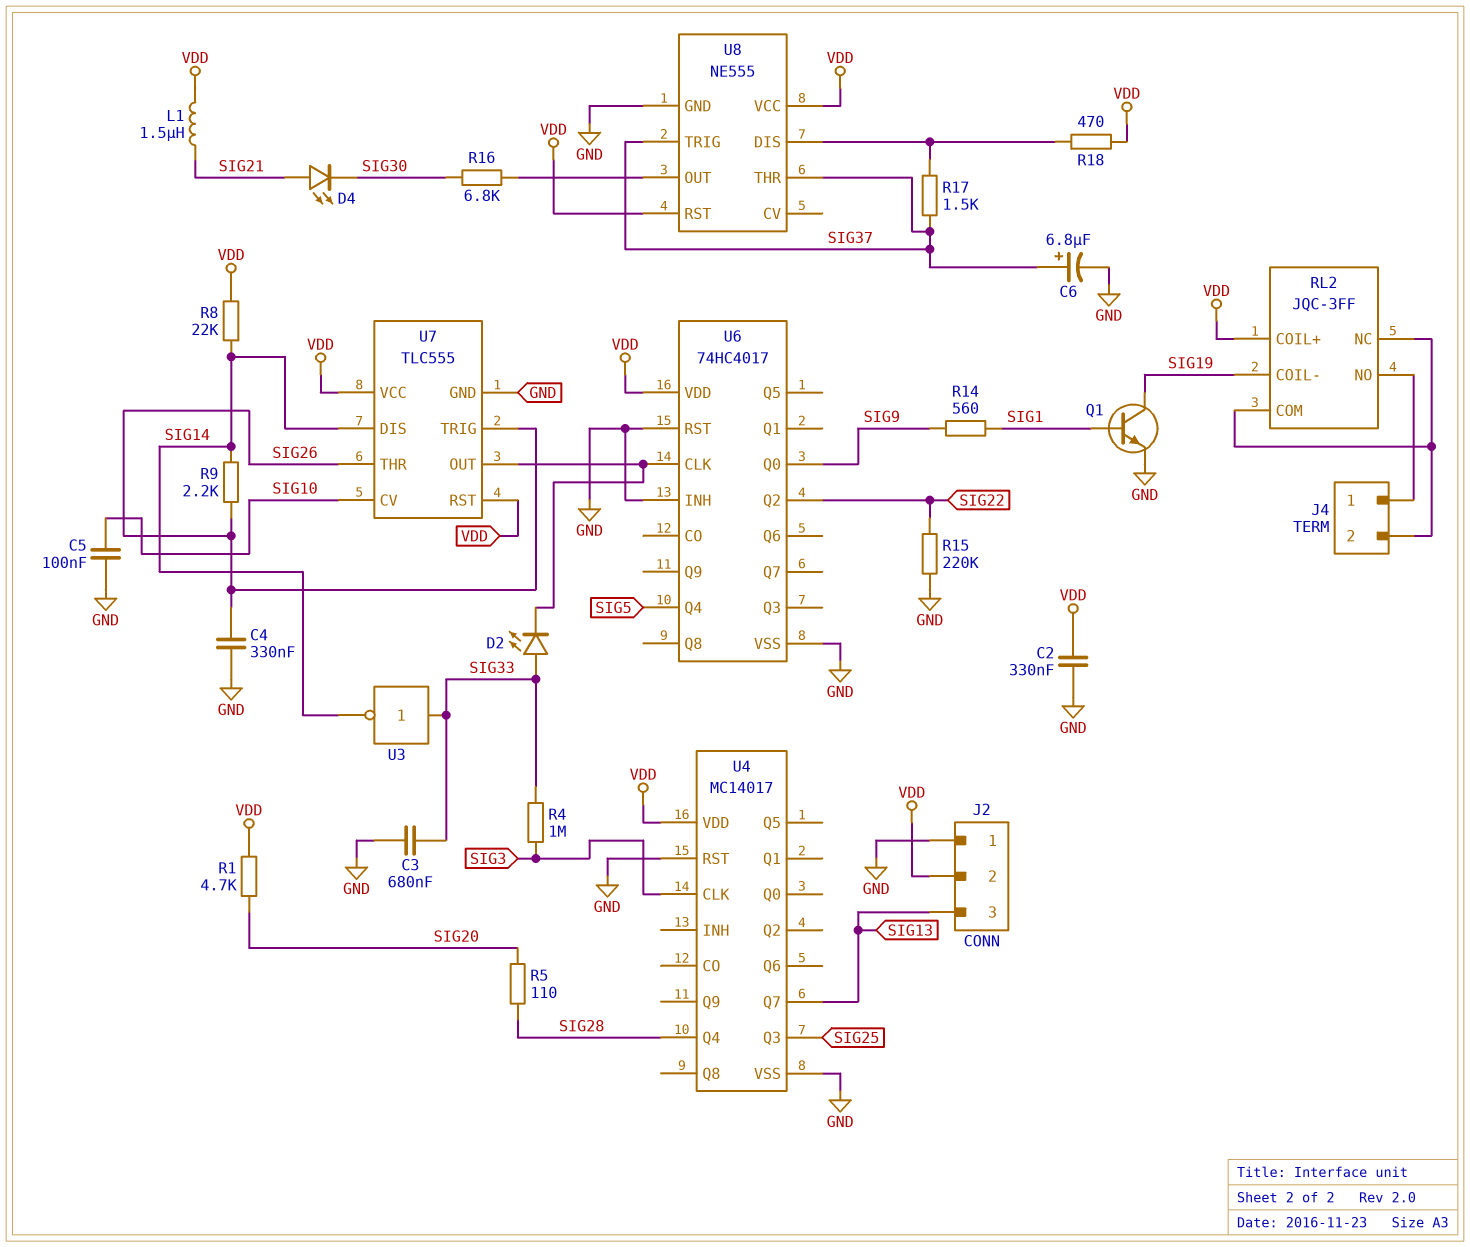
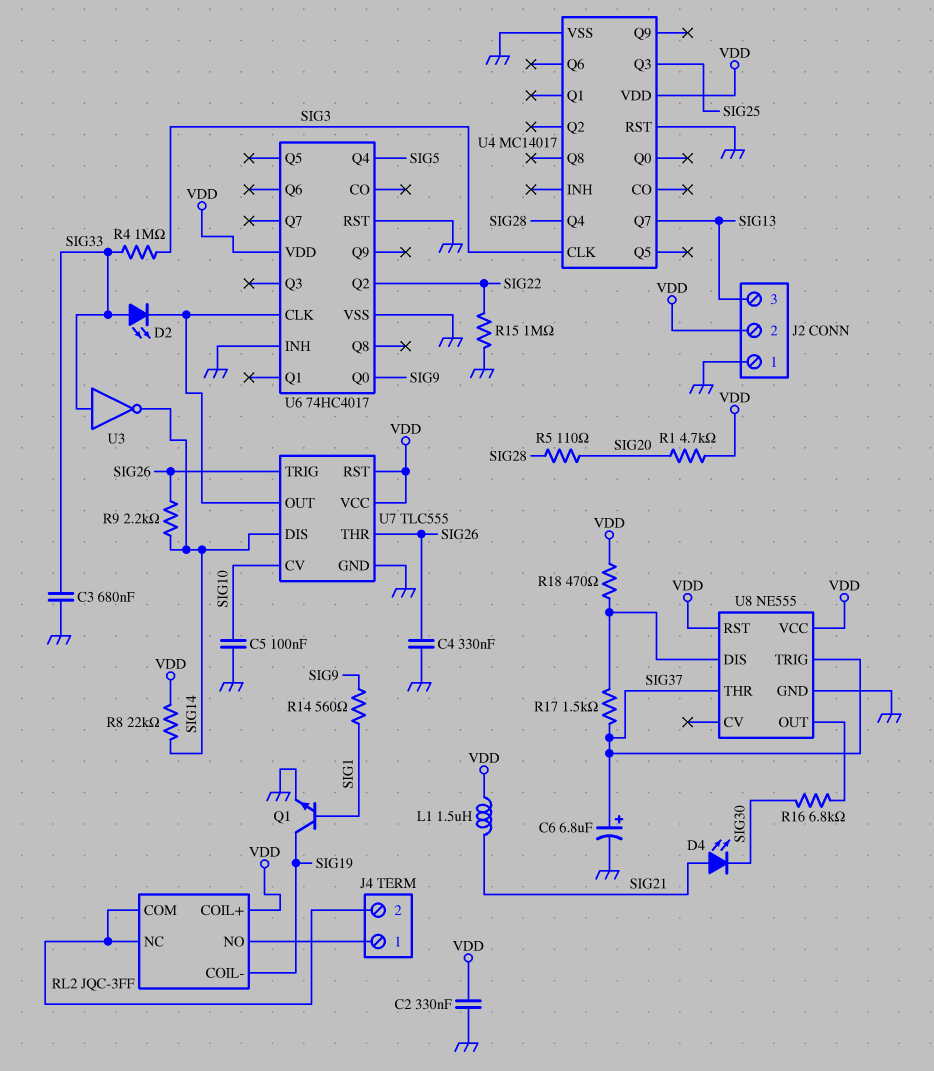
R15: 220k (GND, SIG22) -> 1M (GND, SIG22)

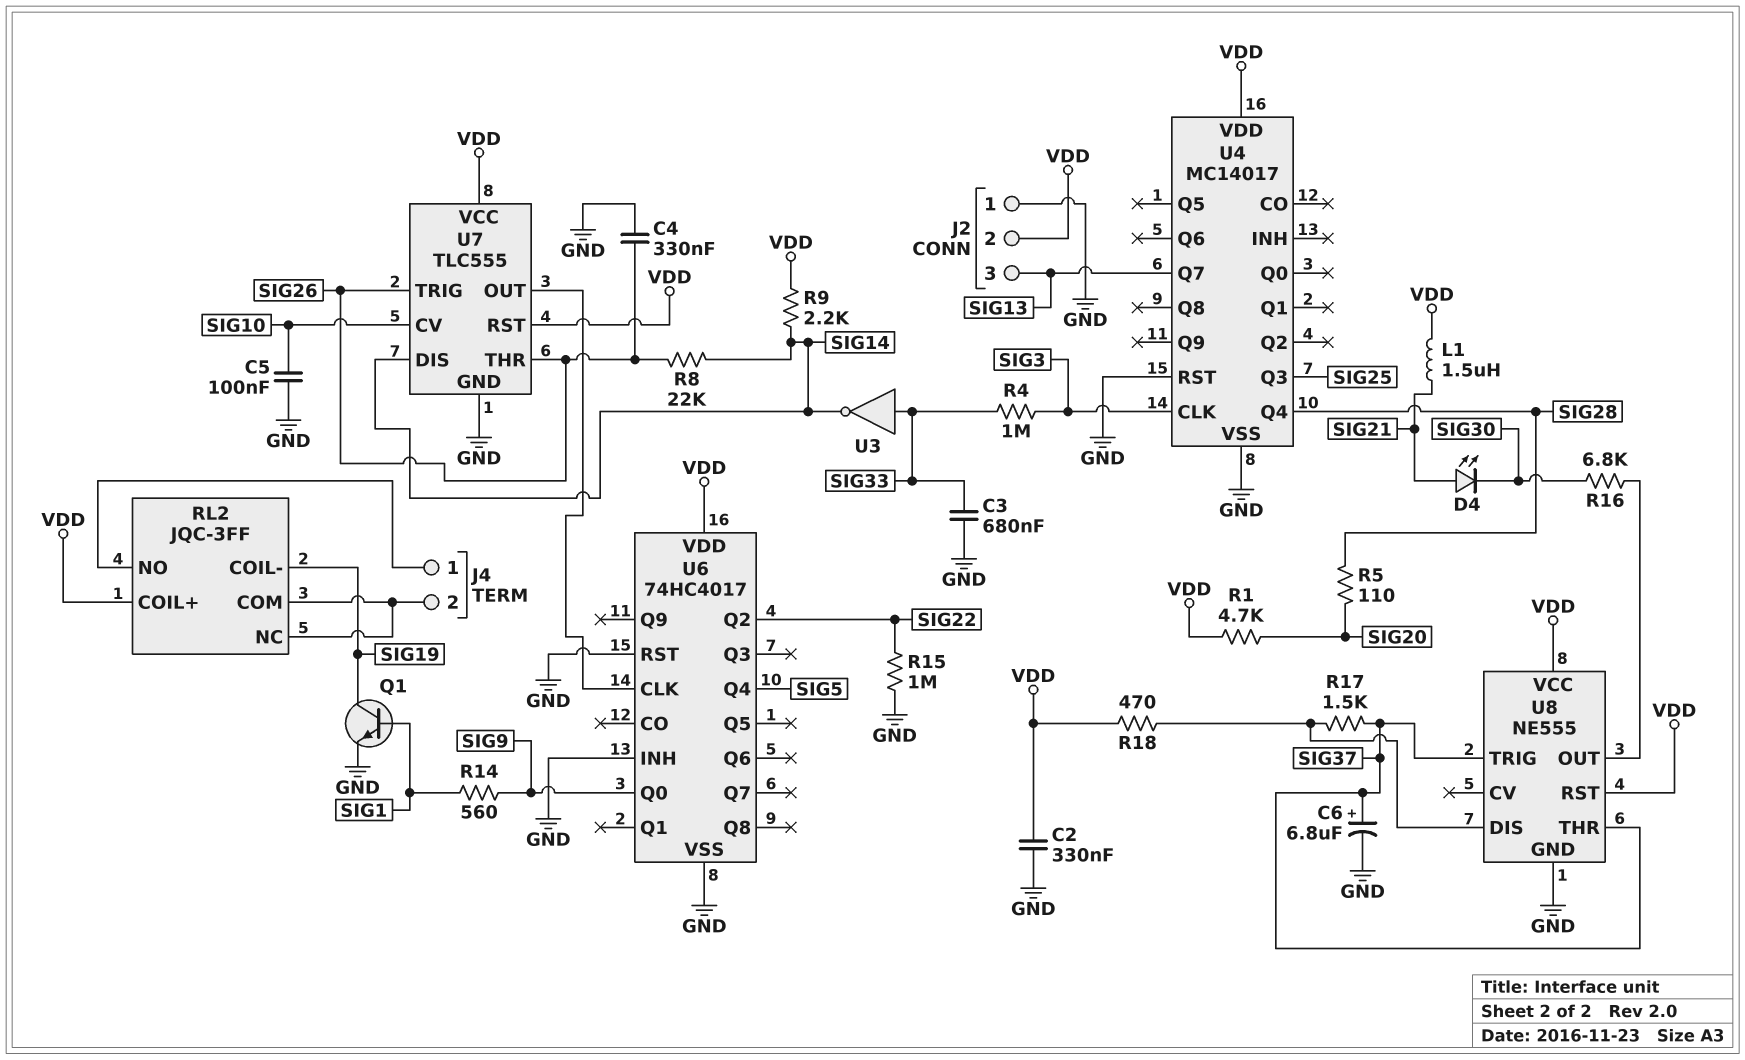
D2: LED (A SIG33, K U6/CLK) -> none
R8: 22k (SIG14, VDD) -> 22k (SIG14, SIG26)
R9: 2.2k (SIG14, SIG26) -> 2.2k (SIG14, VDD)

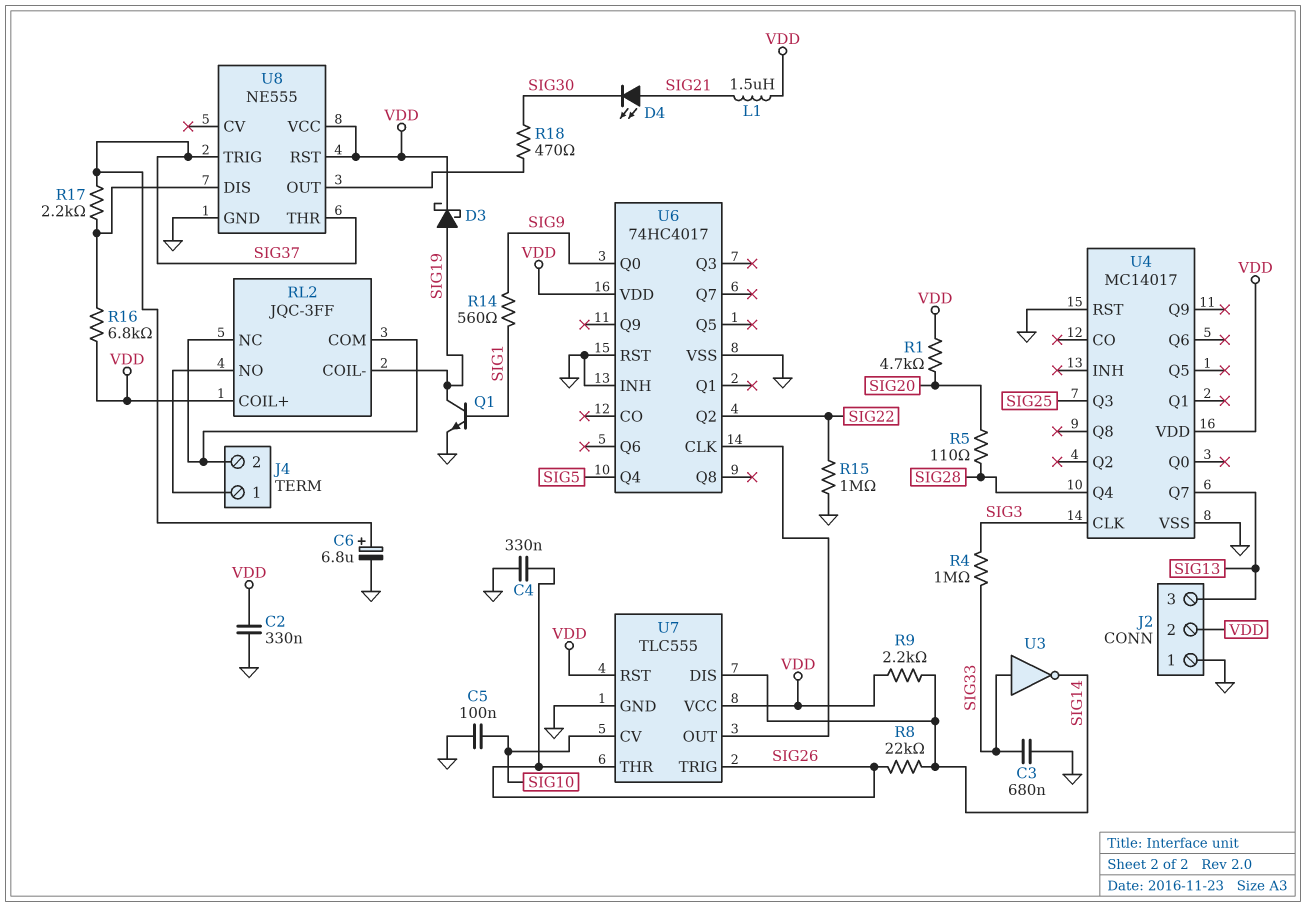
D3: none -> schottky (A SIG19, K VDD)
R16: 6.8k (SIG30, U8/OUT) -> 6.8k (U8/DIS, VDD)
R17: 1.5k (SIG37, U8/DIS) -> 2.2k (SIG37, U8/DIS)
R18: 470 (U8/DIS, VDD) -> 470 (SIG30, U8/OUT)

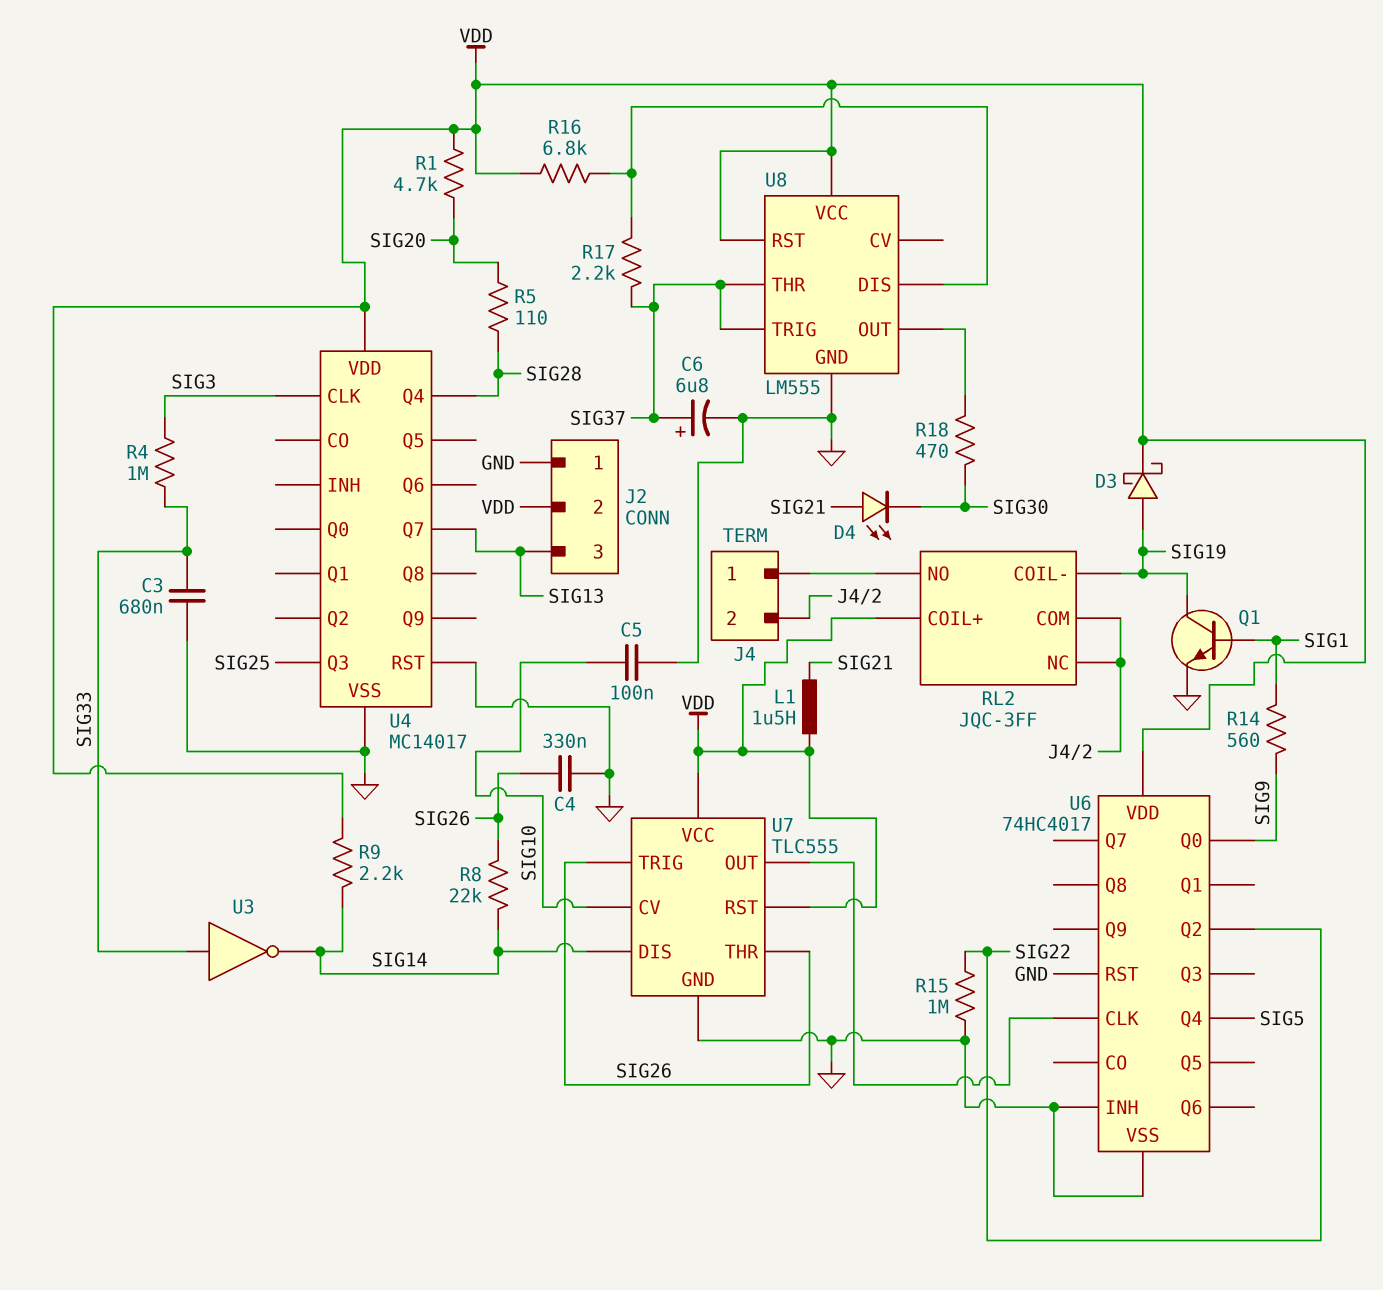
C2: 330nF (GND, VDD) -> none
U8: NE555 -> LM555

